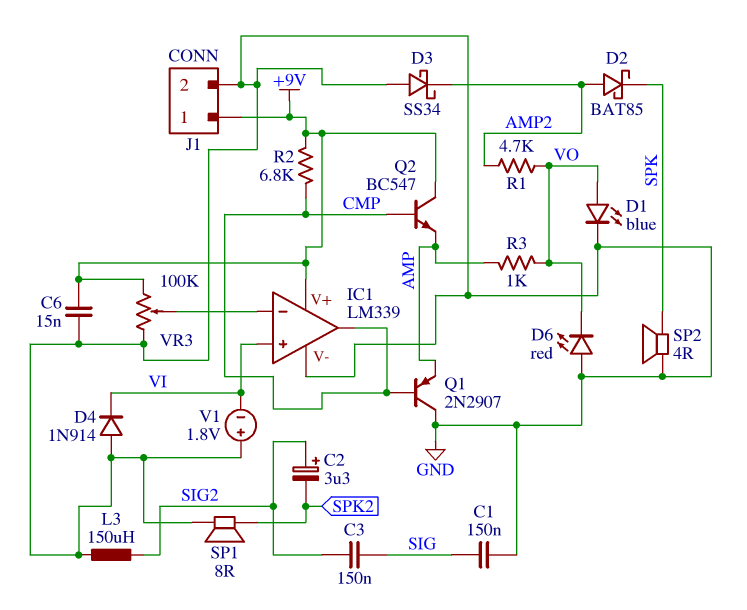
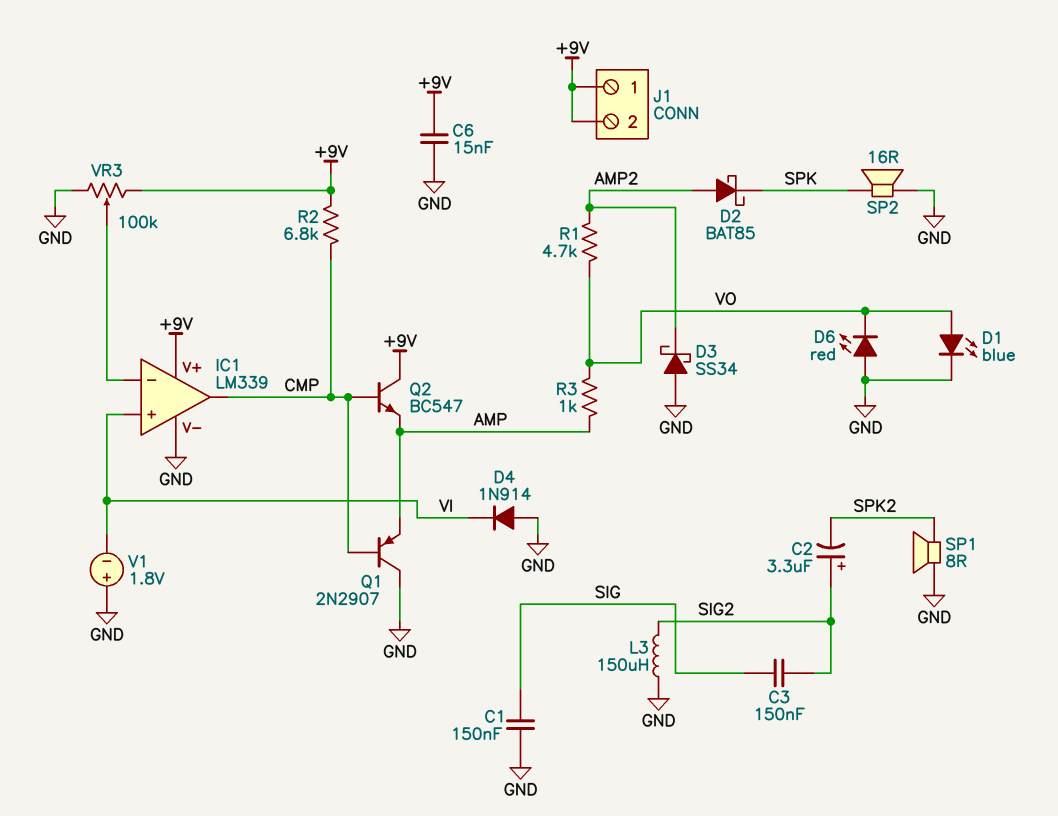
J1 pin 2: GND -> +9V
SP2: speaker 4R (GND, SPK) -> speaker 16R (GND, SPK)

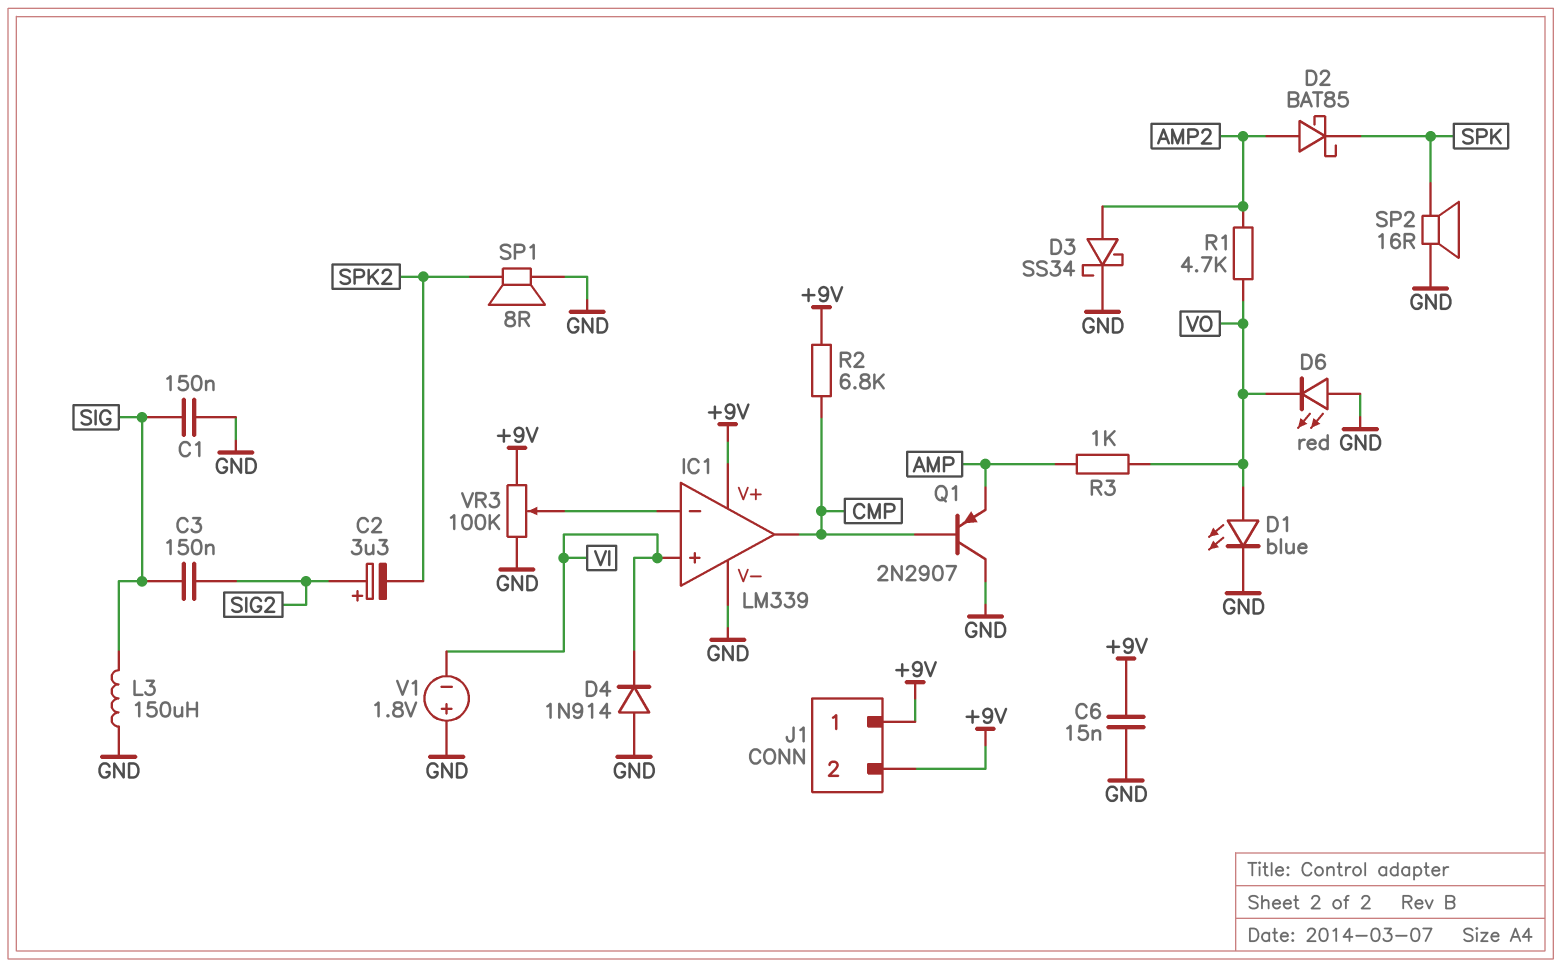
D3: schottky SS34 (A GND, K AMP2) -> schottky SS34 (A AMP2, K GND)
L3: 150uH (GND, SIG2) -> 150uH (GND, SIG)
Q2: NPN BC547 (B CMP, C +9V, E AMP) -> none

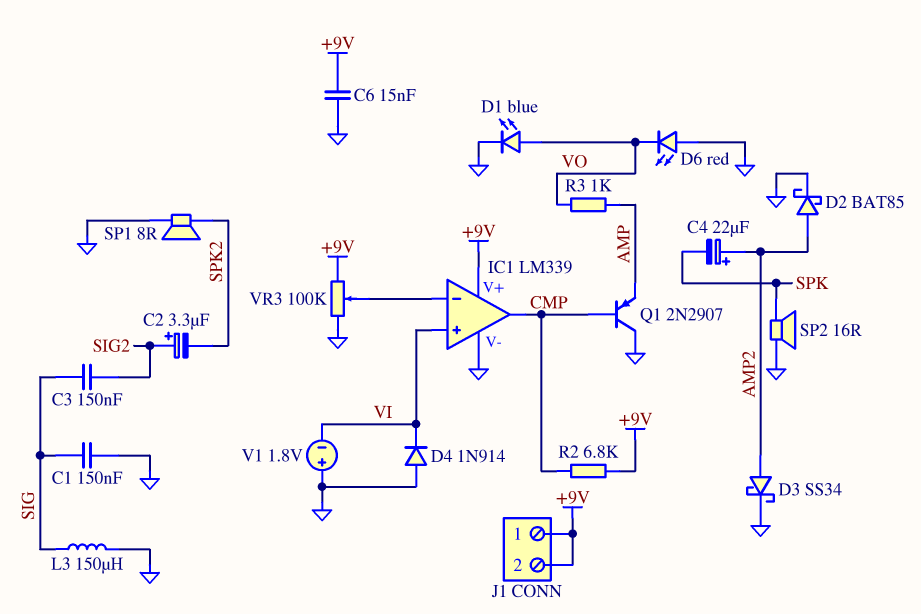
C4: none -> 22uF (plus AMP2, minus SPK)
D2: schottky BAT85 (A AMP2, K SPK) -> schottky BAT85 (A AMP2, K GND)
R1: 4.7k (AMP2, VO) -> none

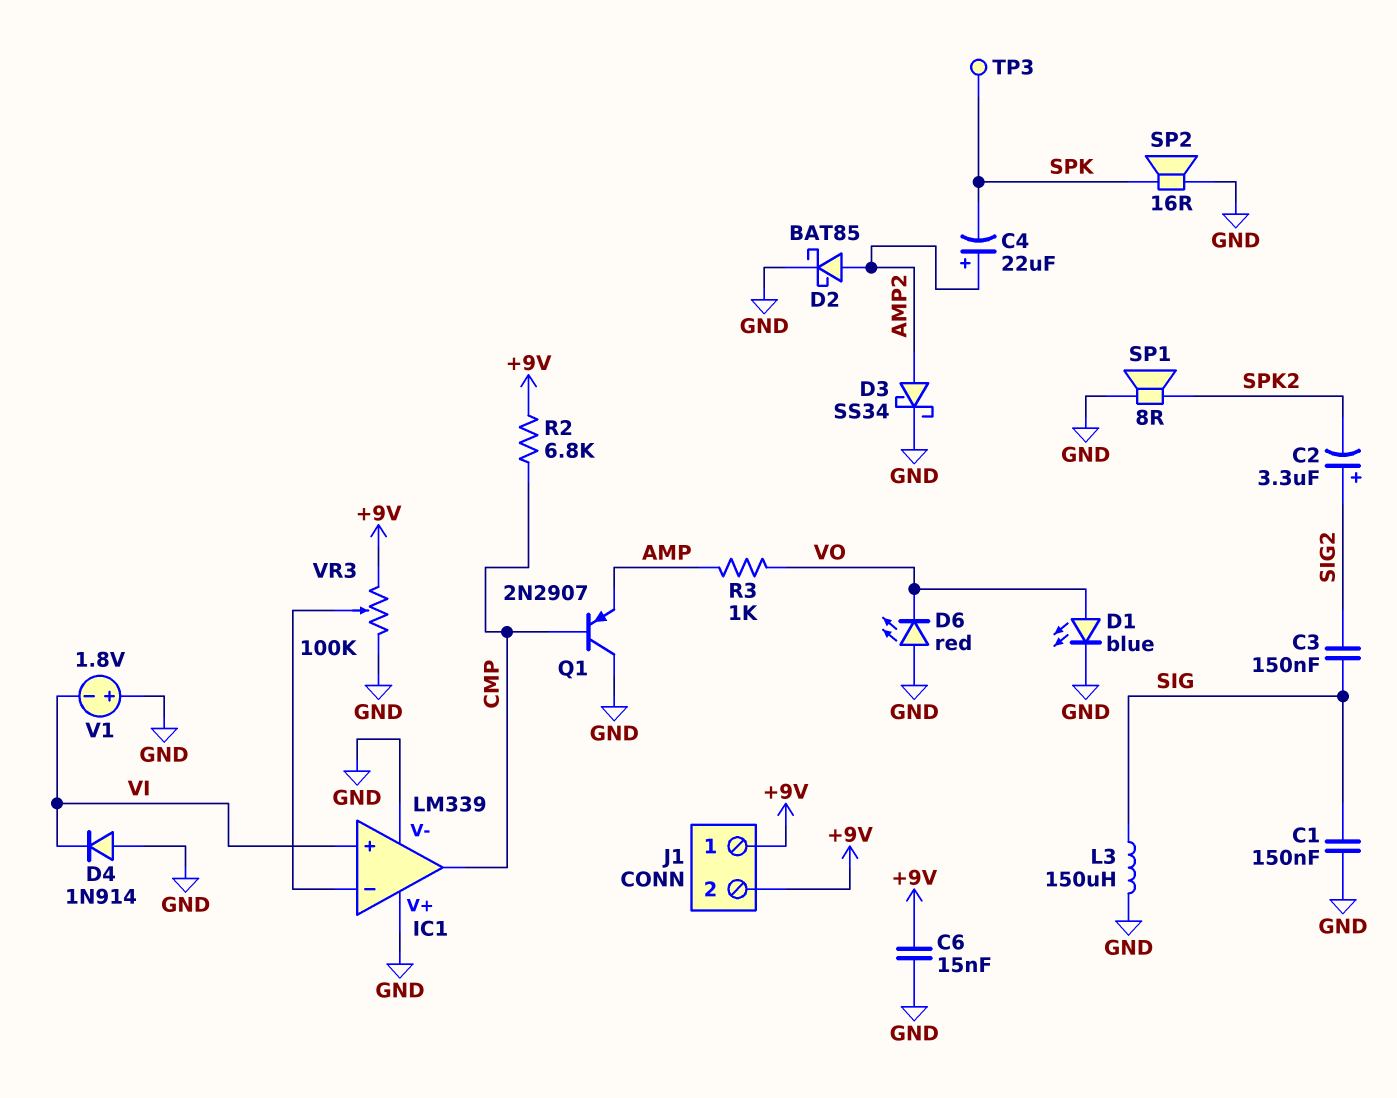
IC1 pin V+: +9V -> GND
TP3: none -> test point (SPK)

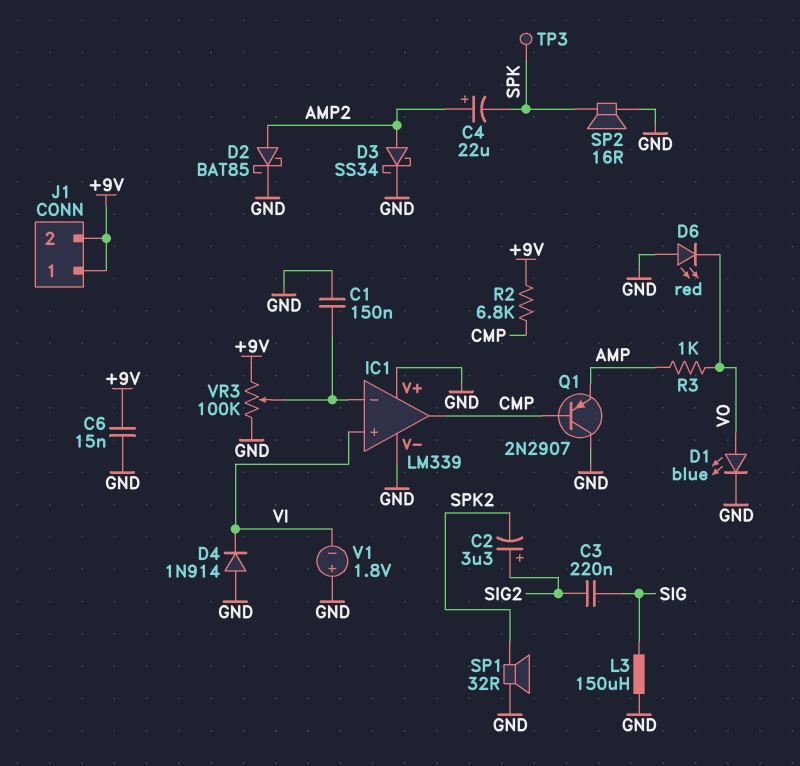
C1: 150nF (GND, SIG) -> 150nF (GND, IC1/in-)
C3: 150nF (SIG, SIG2) -> 220nF (SIG, SIG2)
SP1: speaker 8R (GND, SPK2) -> speaker 32R (GND, SPK2)

